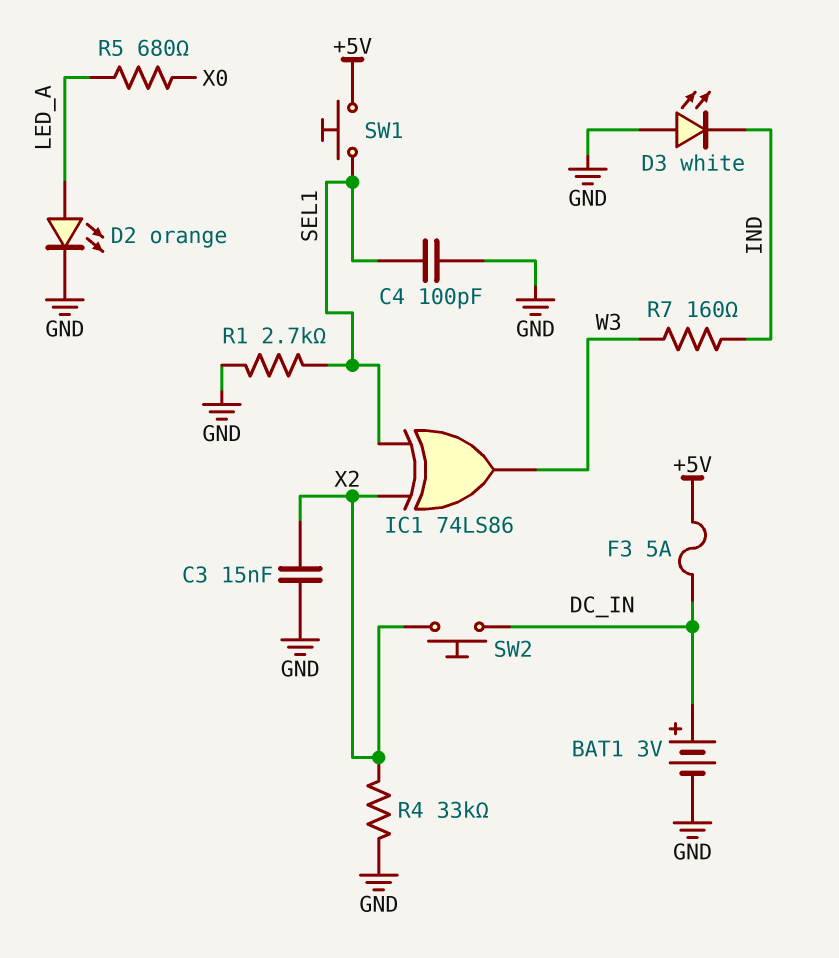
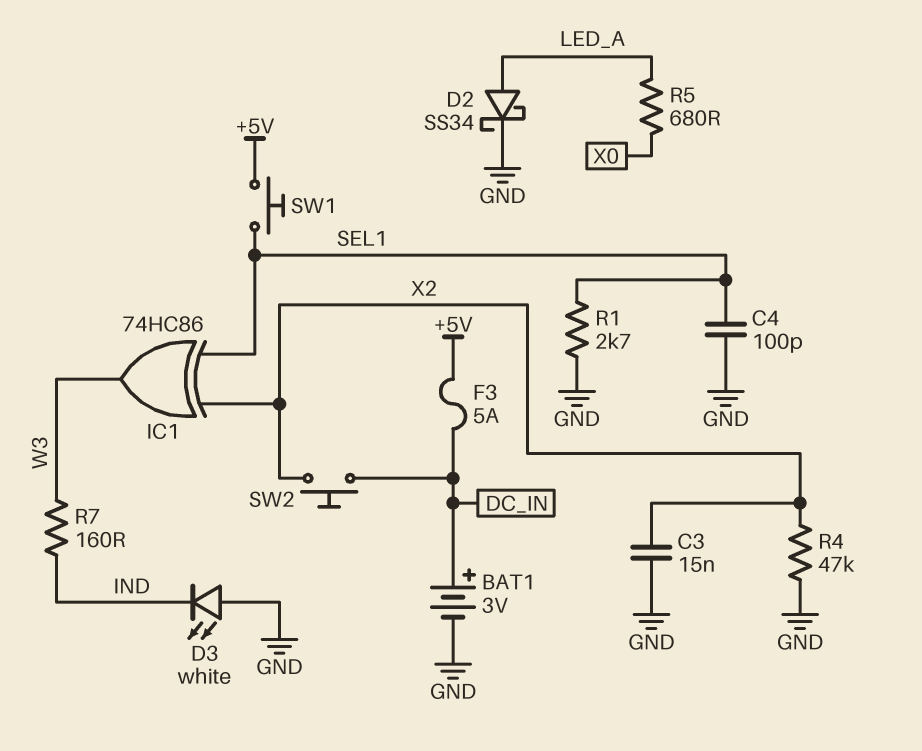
D2: LED orange (A LED_A, K GND) -> schottky SS34 (A LED_A, K GND)
IC1: XOR 74LS86 (in SEL1, in X2, out W3) -> XOR 74HC86 (in SEL1, in X2, out W3)
R4: 33k (GND, X2) -> 47k (GND, X2)

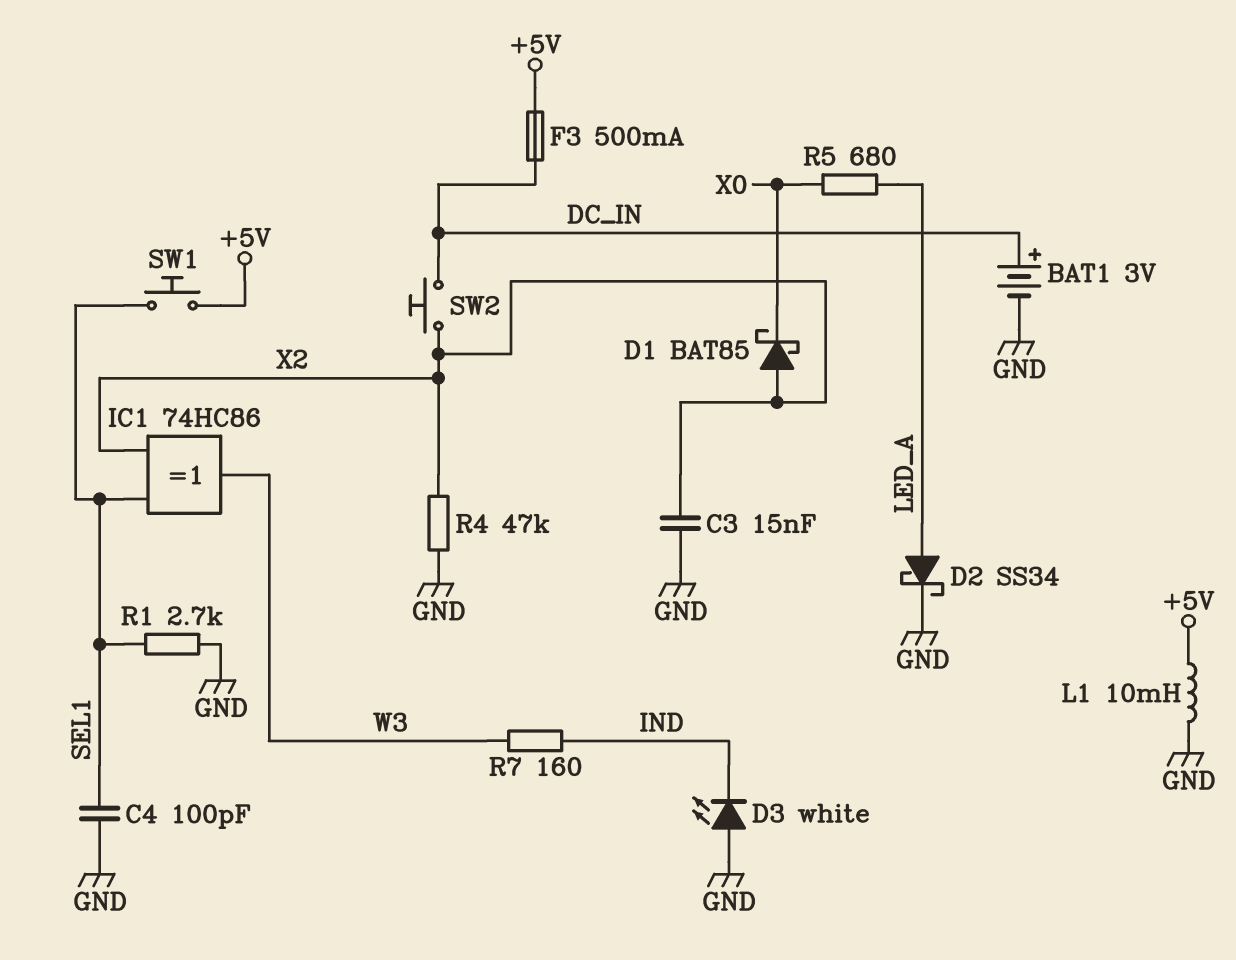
D1: none -> schottky BAT85 (A X2, K X0)
F3: 5A (+5V, DC_IN) -> 500mA (+5V, DC_IN)
L1: none -> 10mH (+5V, GND)

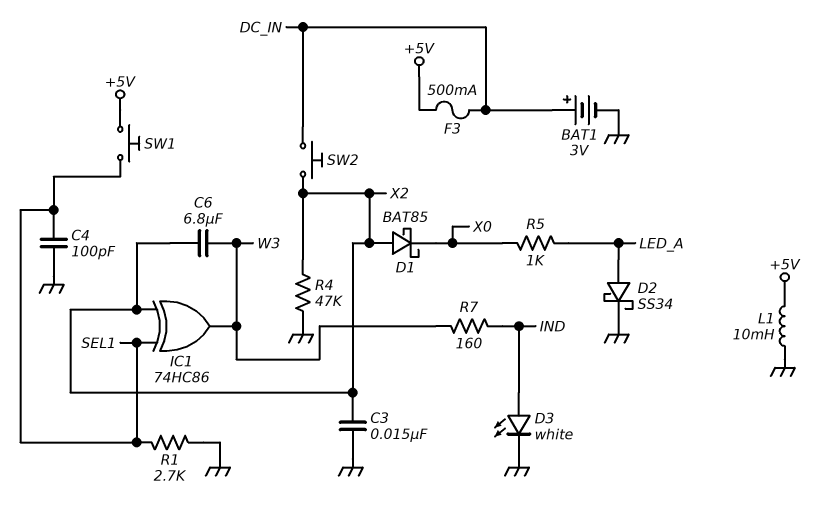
C6: none -> 6.8uF (W3, X2)
D3: LED white (A GND, K IND) -> LED white (A IND, K GND)
R5: 680 (LED_A, X0) -> 1k (LED_A, X0)

